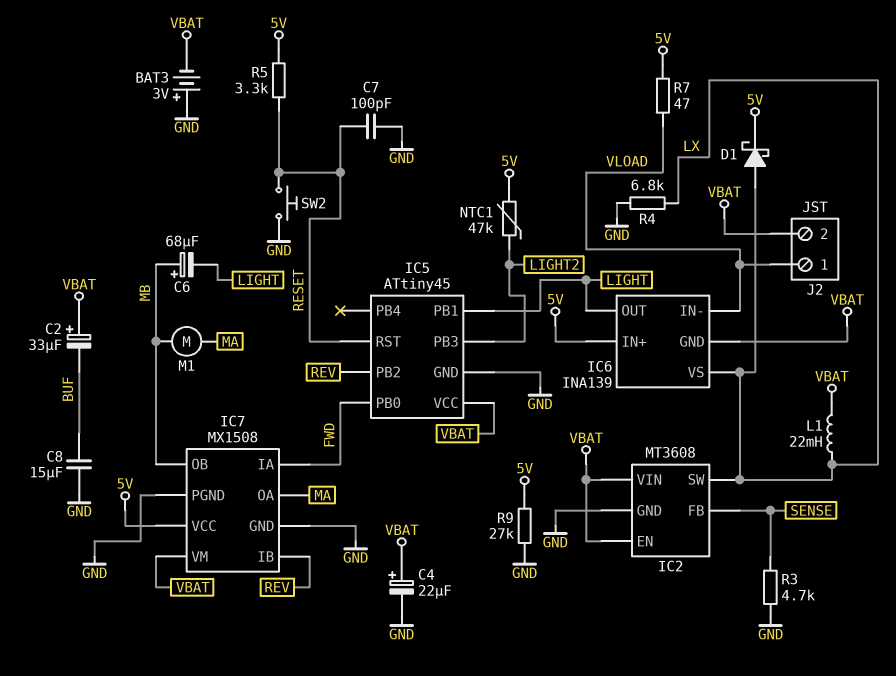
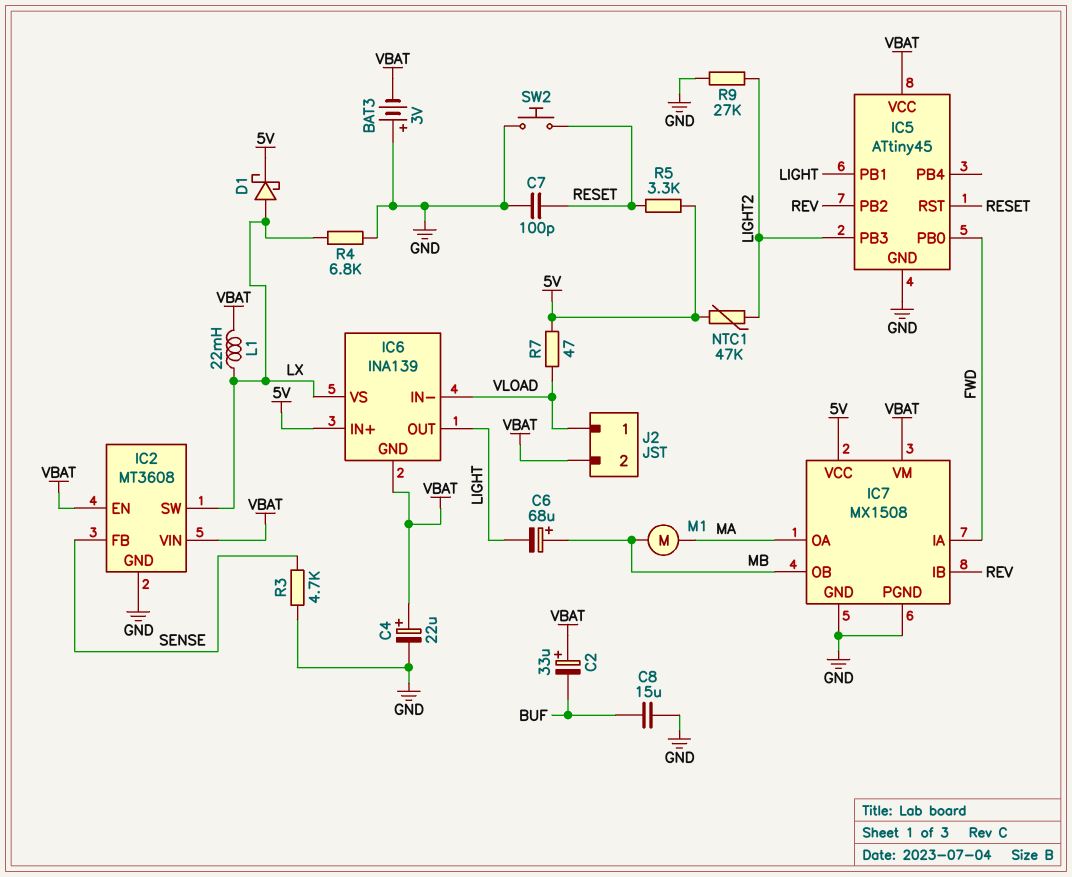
R9: 27k (5V, GND) -> 27k (GND, LIGHT2)

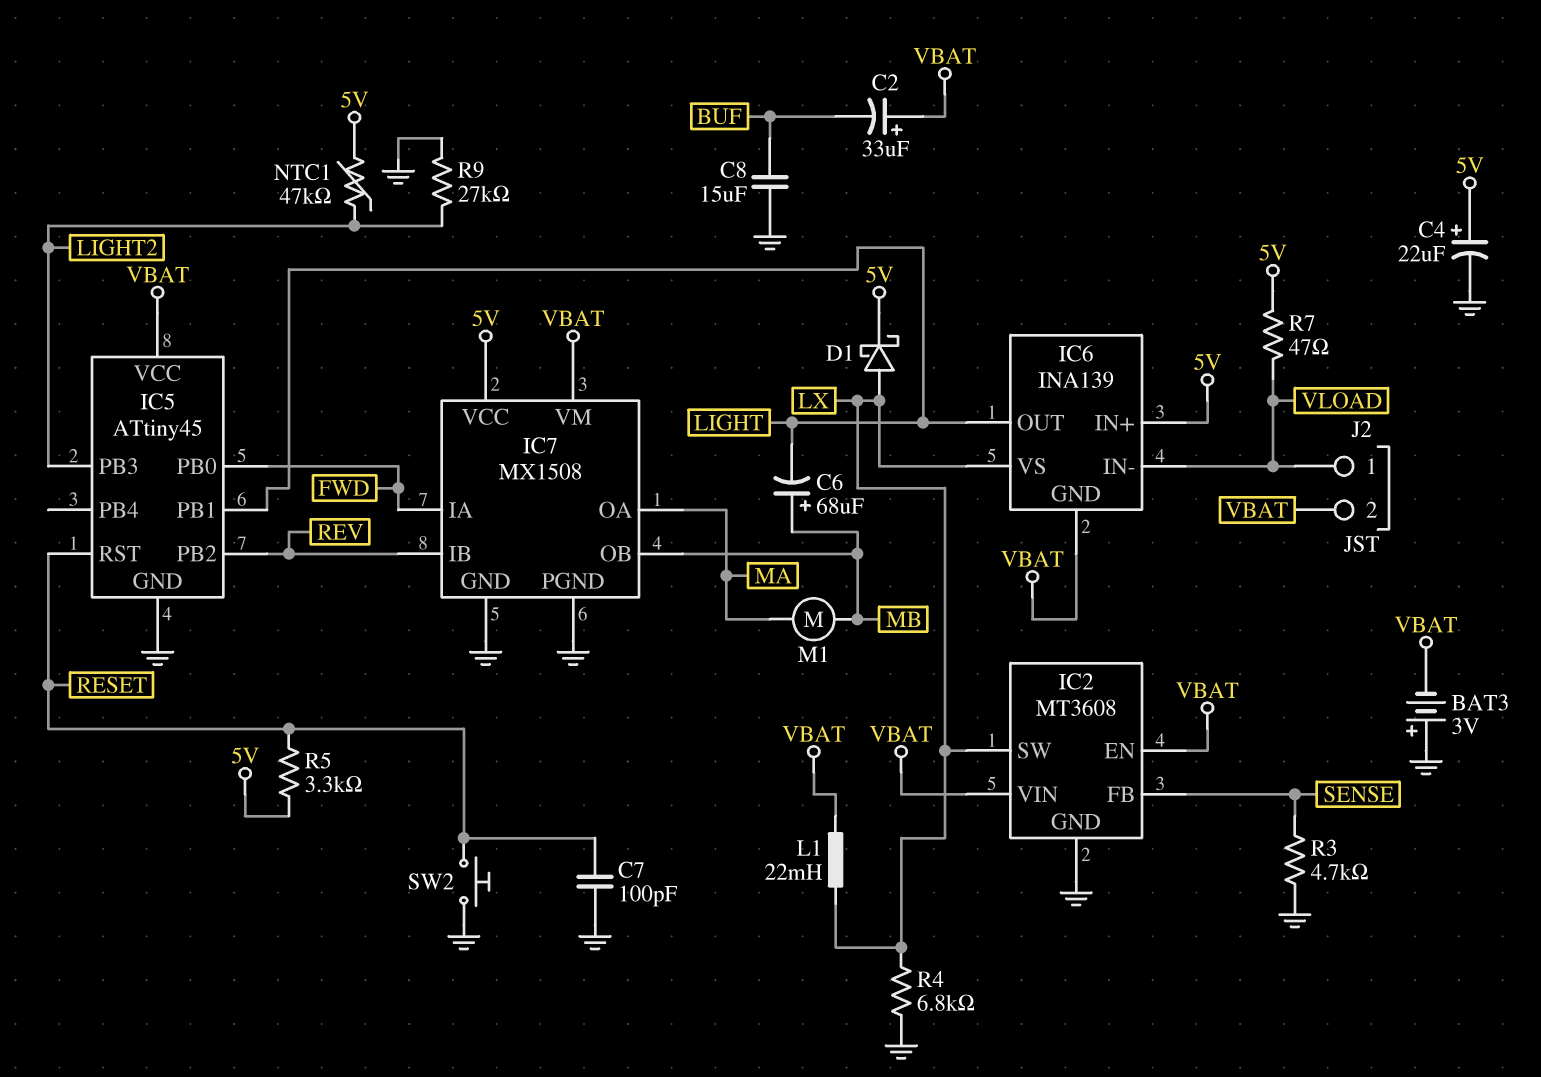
C4: 22uF (plus VBAT, minus GND) -> 22uF (plus 5V, minus GND)

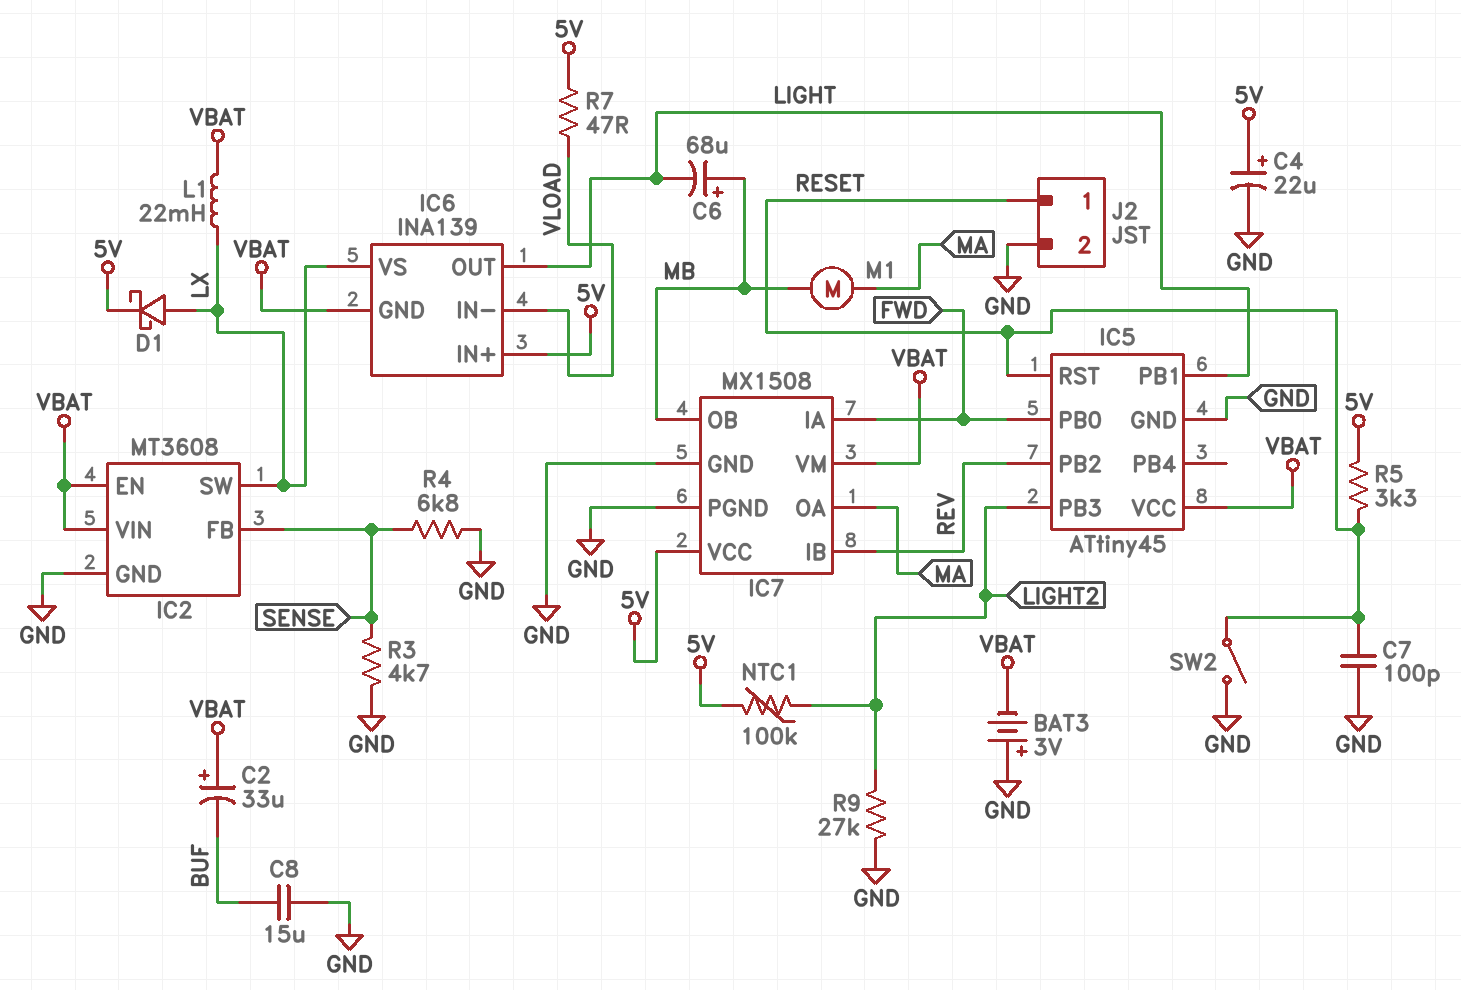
J2 pin 1: VLOAD -> RESET
J2 pin 2: VBAT -> GND
NTC1: 47k (5V, LIGHT2) -> 100k (5V, LIGHT2)
R4: 6.8k (GND, LX) -> 6.8k (GND, SENSE)
SW2: button (GND, RESET) -> switch (GND, RESET)

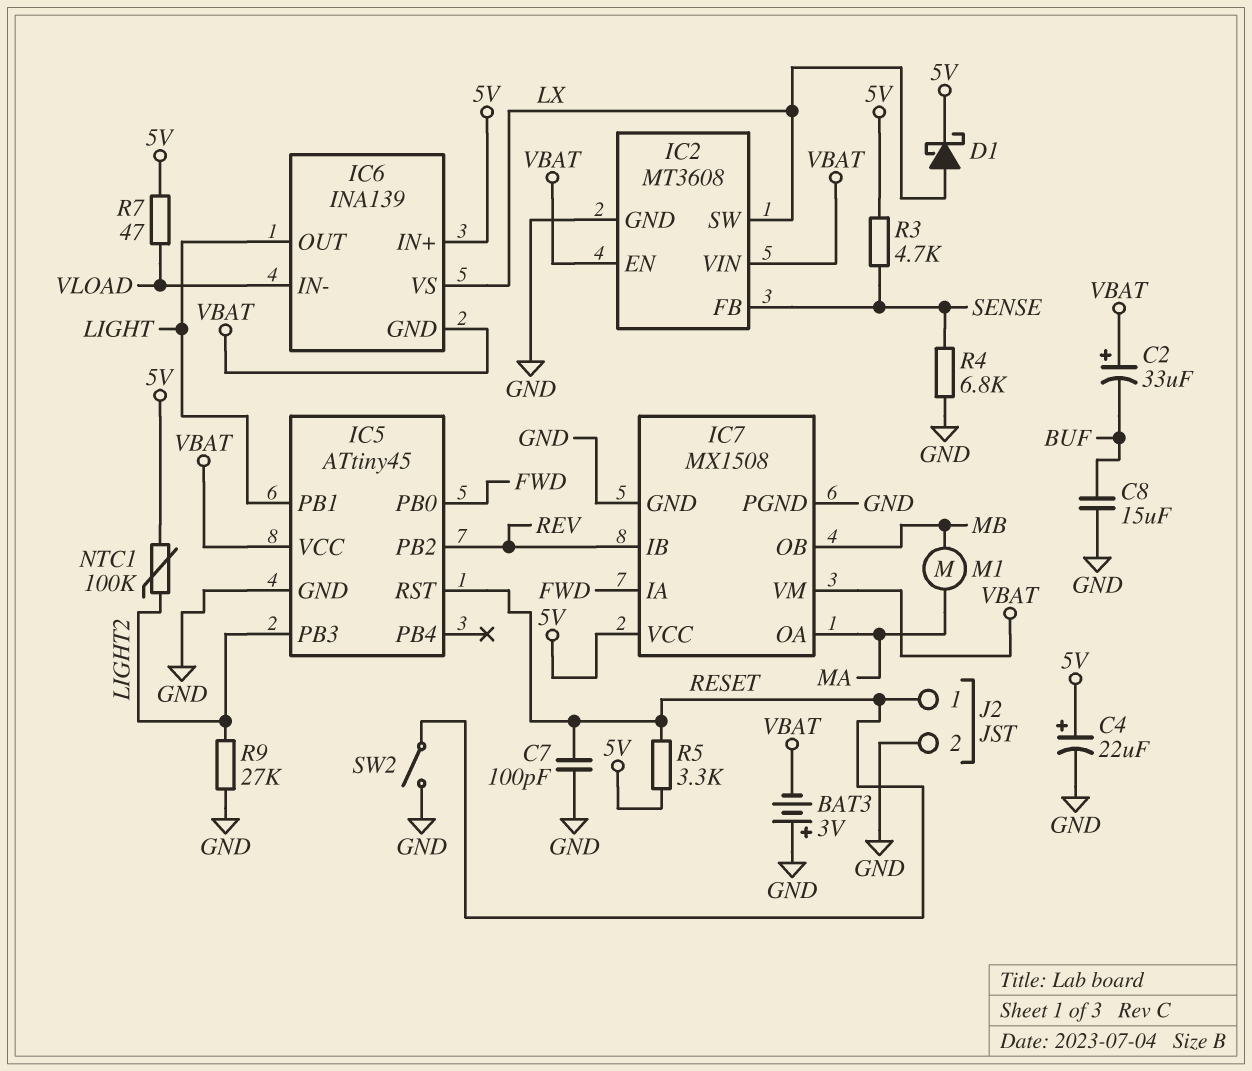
C6: 68uF (plus MB, minus LIGHT) -> none
L1: 22mH (LX, VBAT) -> none
R3: 4.7k (GND, SENSE) -> 4.7k (5V, SENSE)

